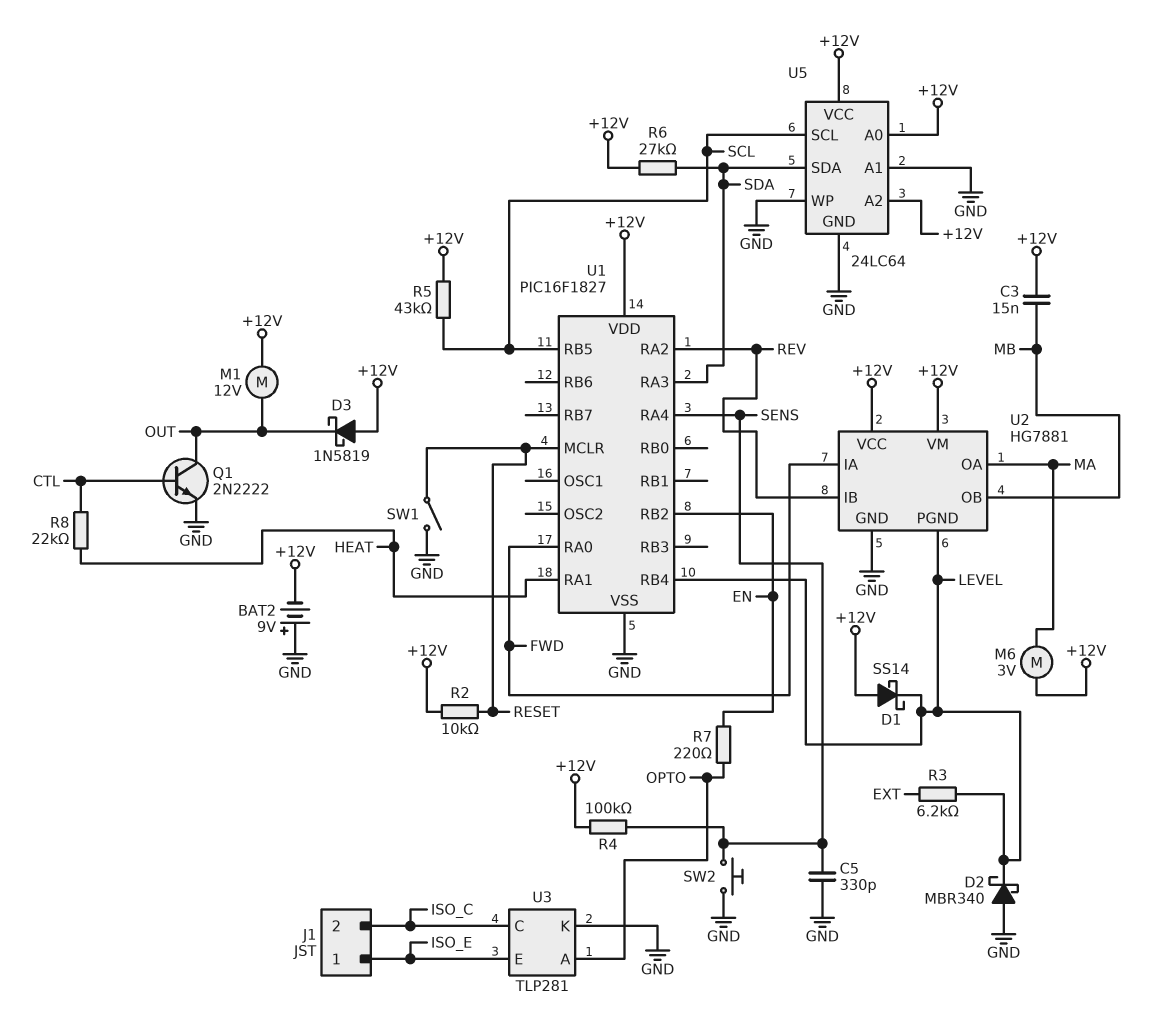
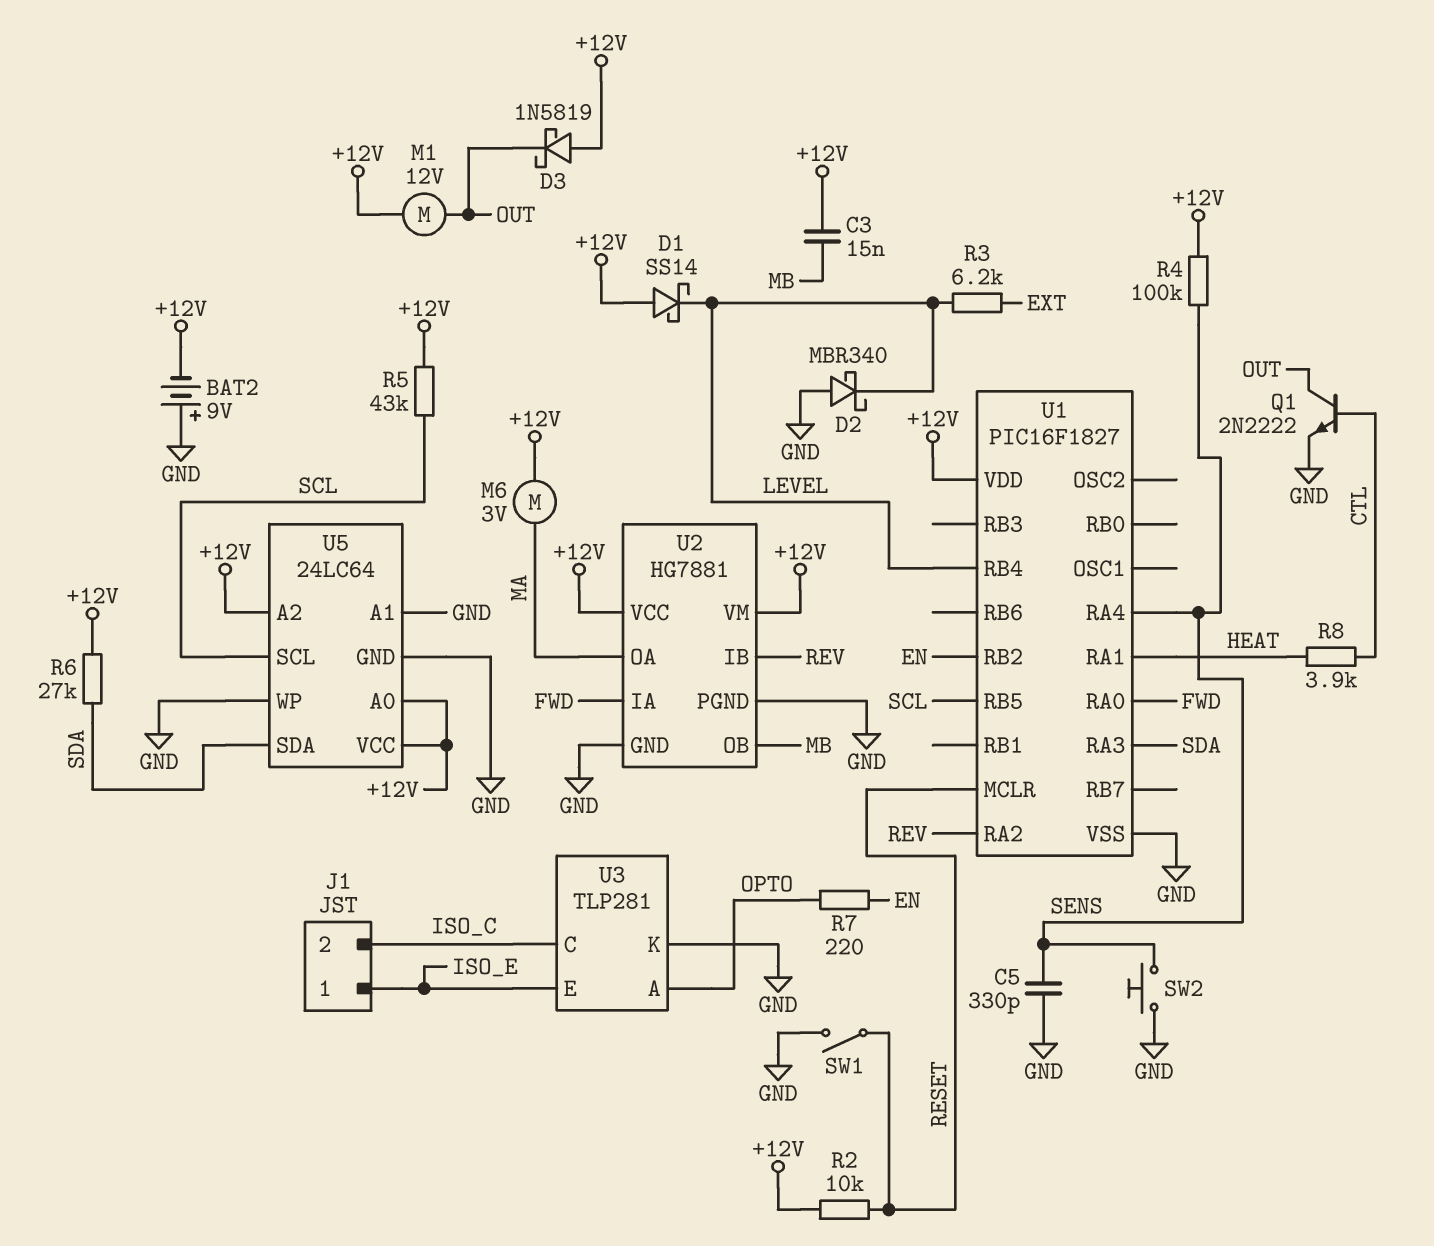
R8: 22k (CTL, HEAT) -> 3.9k (CTL, HEAT)
U2 pin PGND: LEVEL -> GND

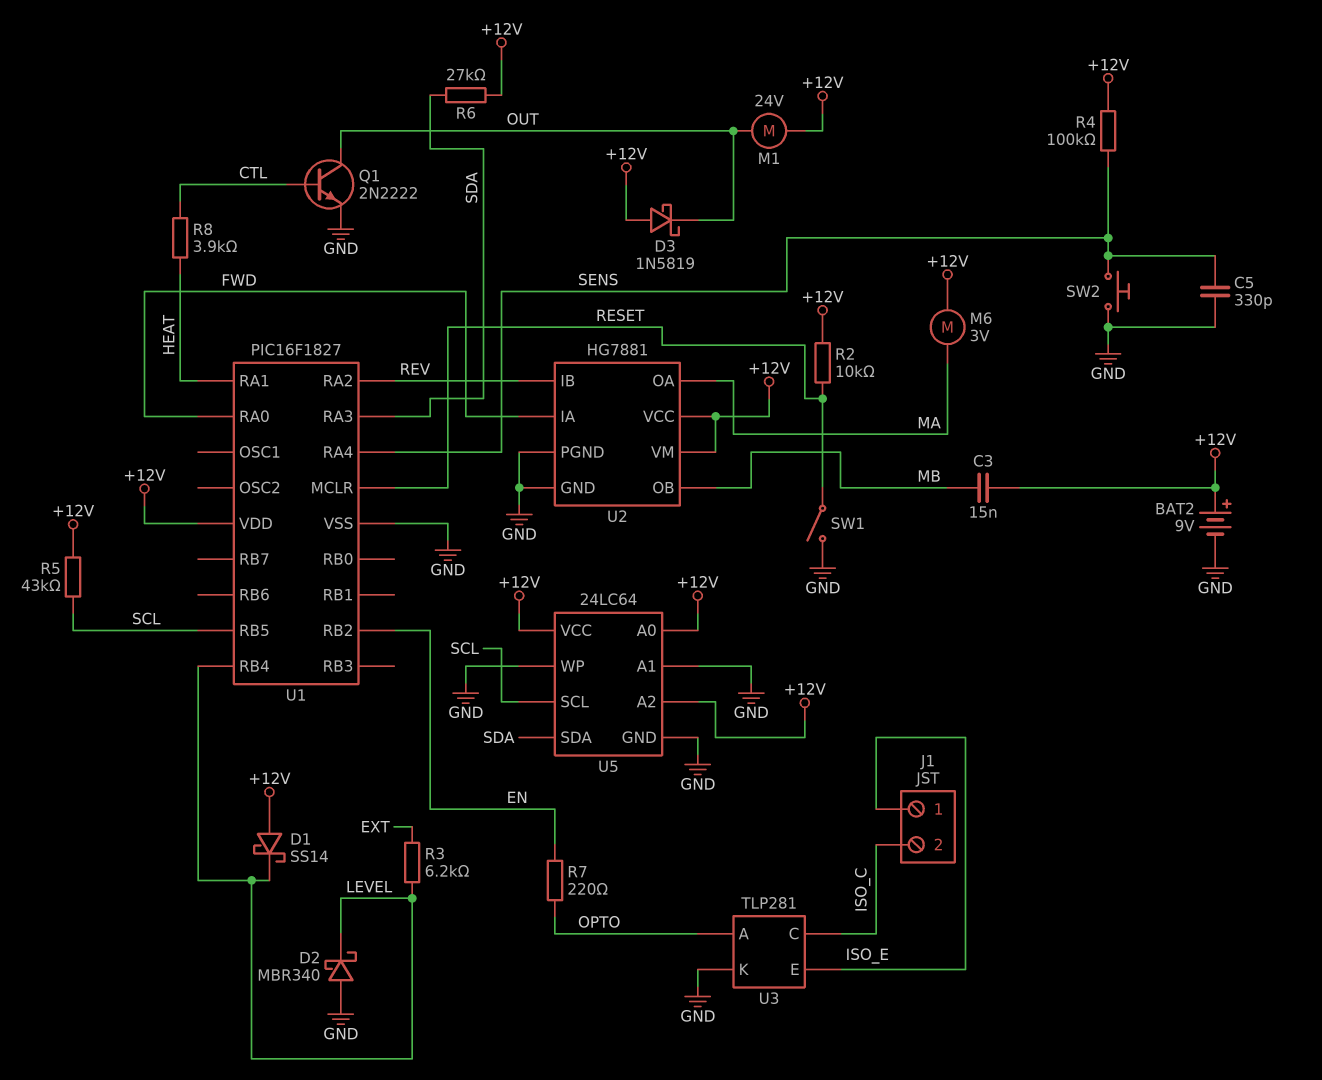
BAT2: 9V (plus GND, minus +12V) -> 9V (plus +12V, minus GND)
M1: motor 12V (+12V, OUT) -> motor 24V (+12V, OUT)

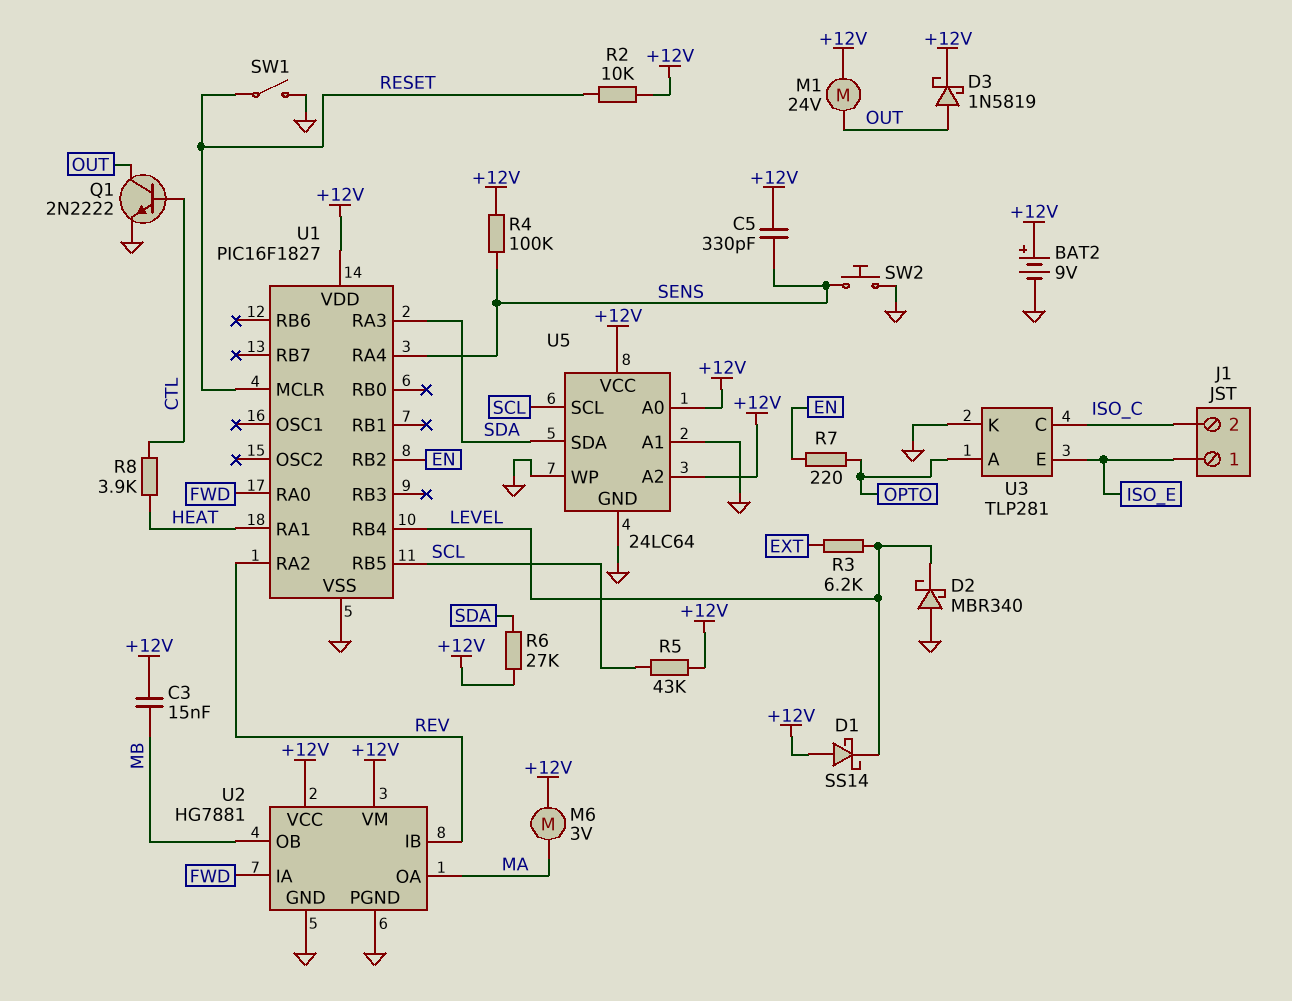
C5: 330pF (GND, SENS) -> 330pF (+12V, SENS)
D3: schottky 1N5819 (A +12V, K OUT) -> schottky 1N5819 (A OUT, K +12V)

